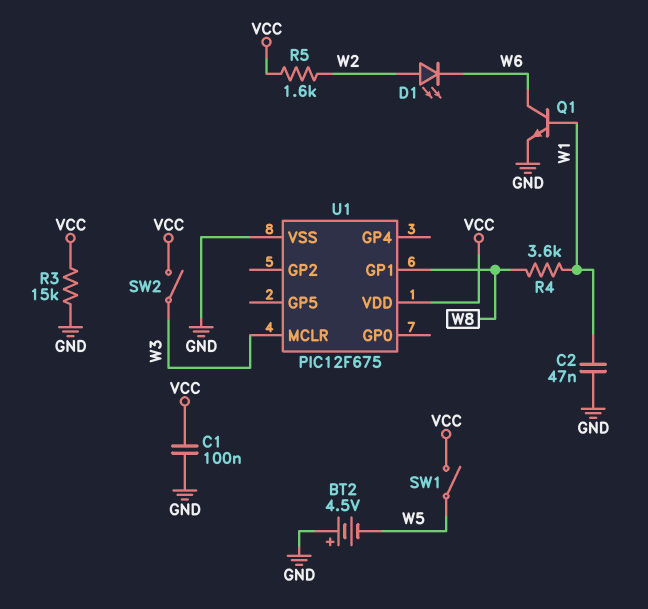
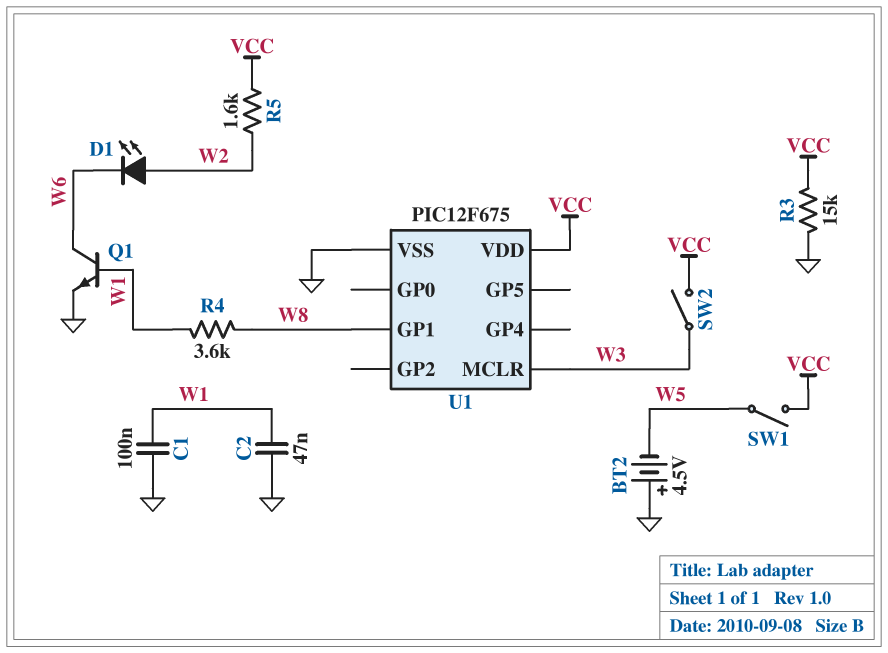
C1: 100nF (GND, VCC) -> 100nF (GND, W1)

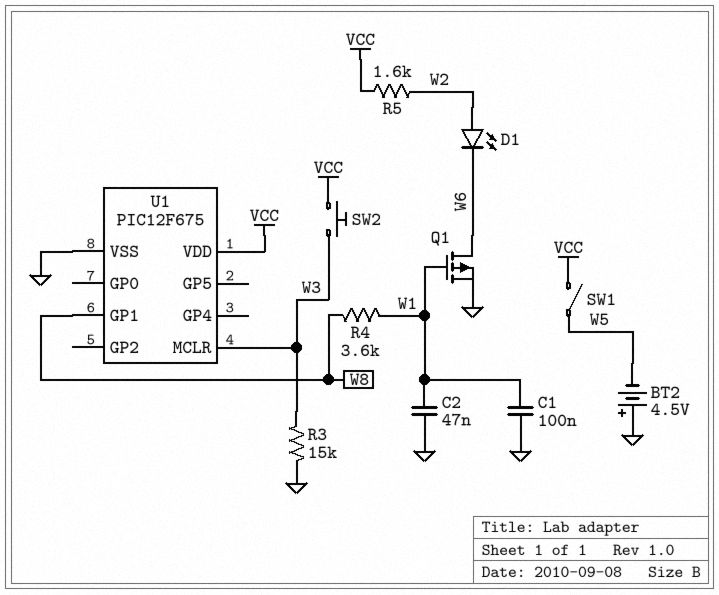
Q1: NPN (B W1, C W6, E GND) -> PMOS (G W1, D W6, S GND)
R3: 15k (GND, VCC) -> 15k (GND, W3)
SW2: switch (VCC, W3) -> button (VCC, W3)

